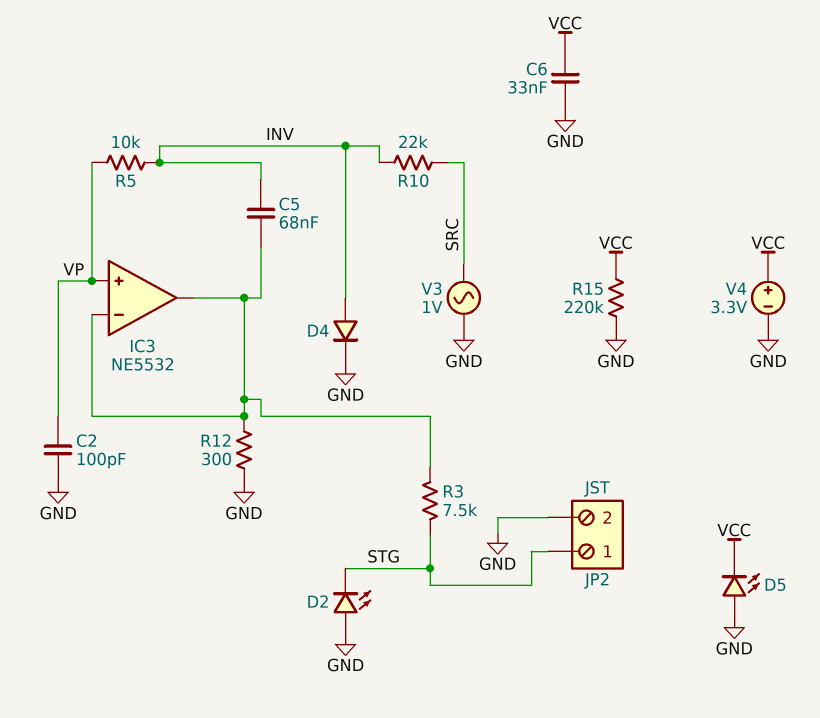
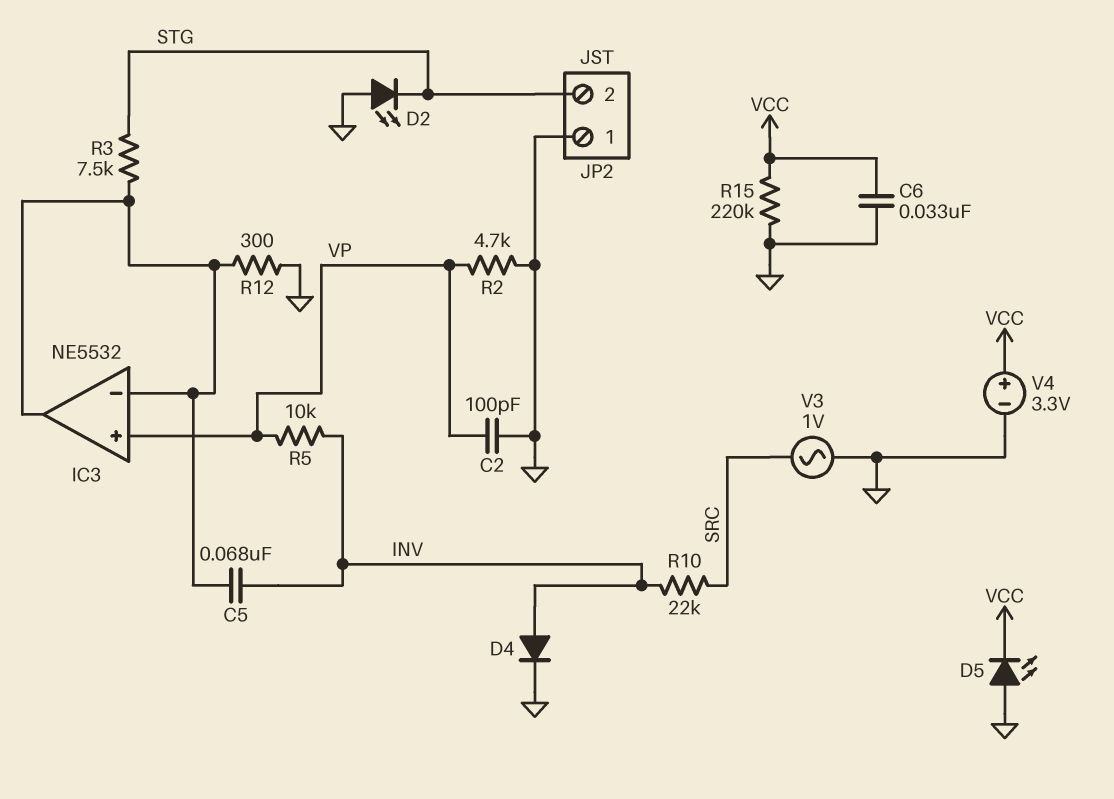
JP2 pin 1: STG -> GND
JP2 pin 2: GND -> STG
R2: none -> 4.7k (GND, VP)

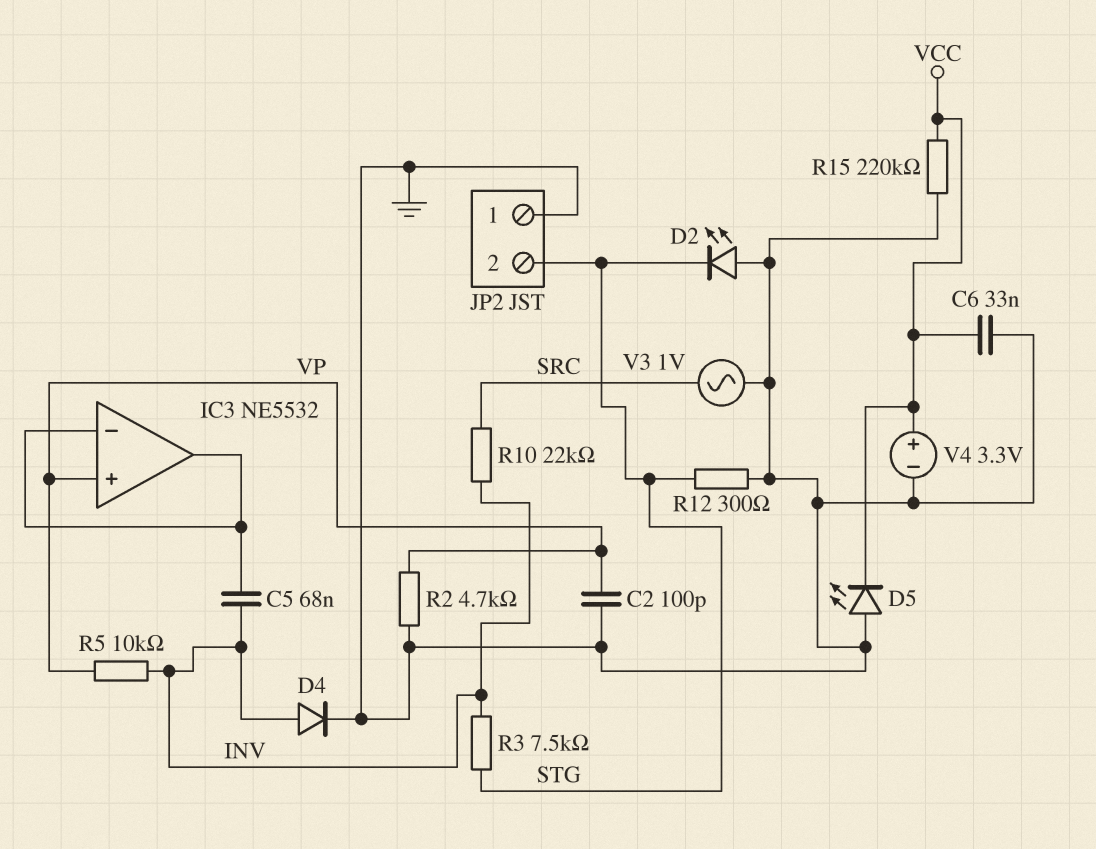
R3: 7.5k (IC3/in-, STG) -> 7.5k (INV, STG)
R12: 300 (GND, IC3/in-) -> 300 (GND, STG)

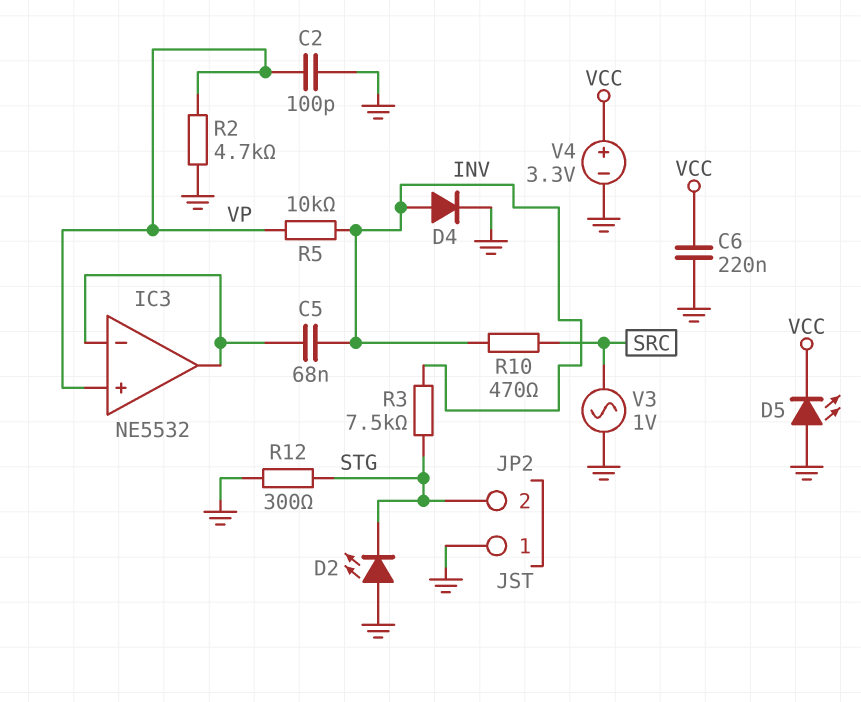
C6: 33nF (GND, VCC) -> 220nF (GND, VCC)
R10: 22k (INV, SRC) -> 470 (INV, SRC)
R15: 220k (GND, VCC) -> none

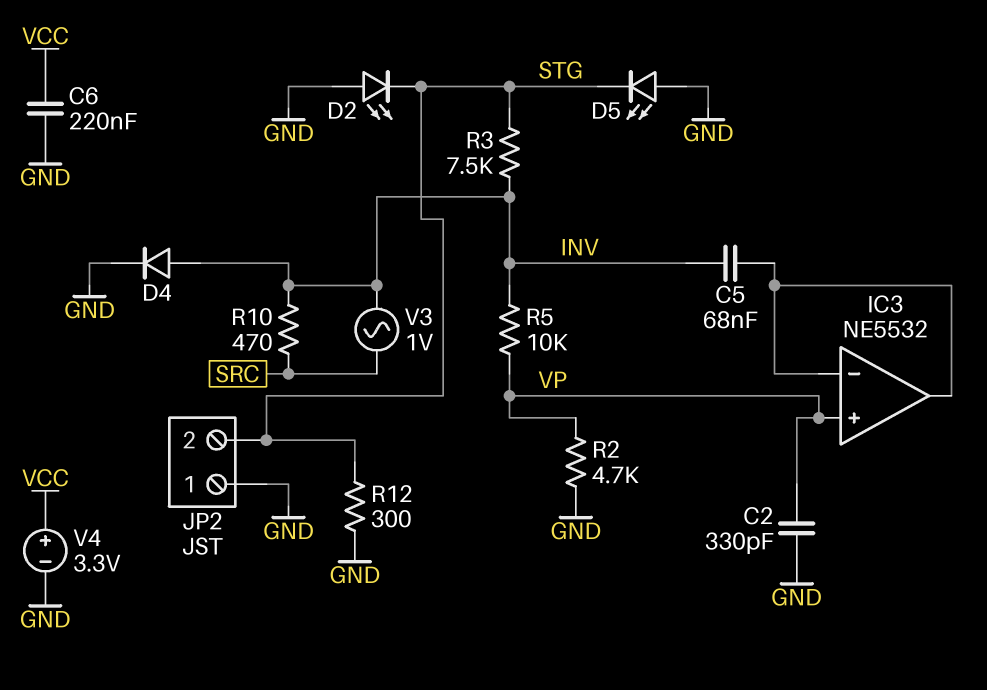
C2: 100pF (GND, VP) -> 330pF (GND, VP)
D5: LED (A GND, K VCC) -> LED (A GND, K STG)
V3: AC 1V (GND, SRC) -> AC 1V (INV, SRC)

